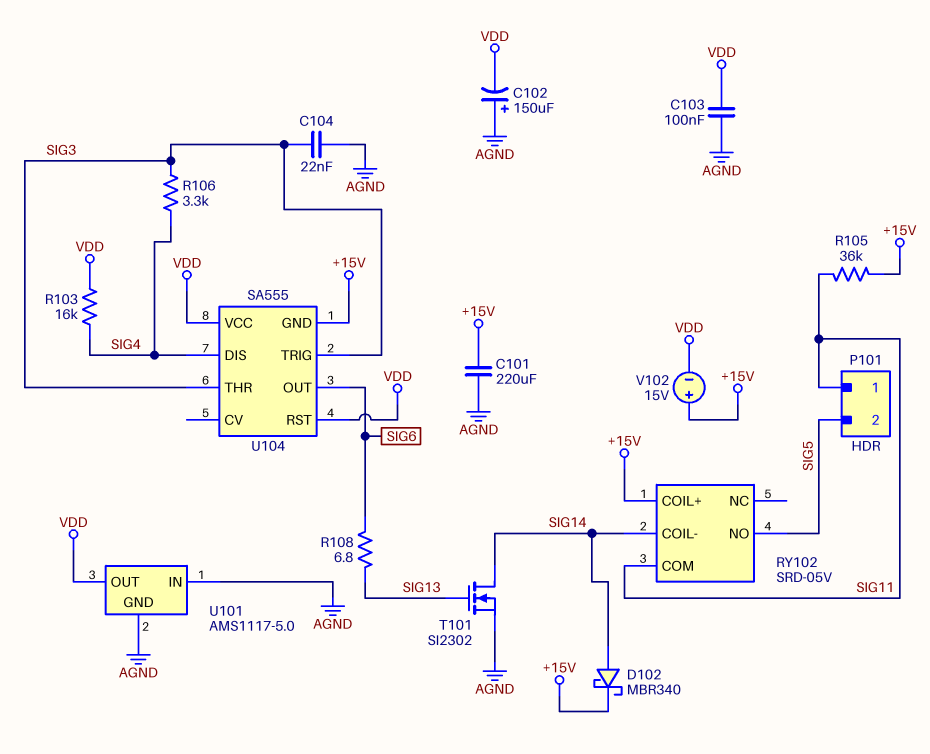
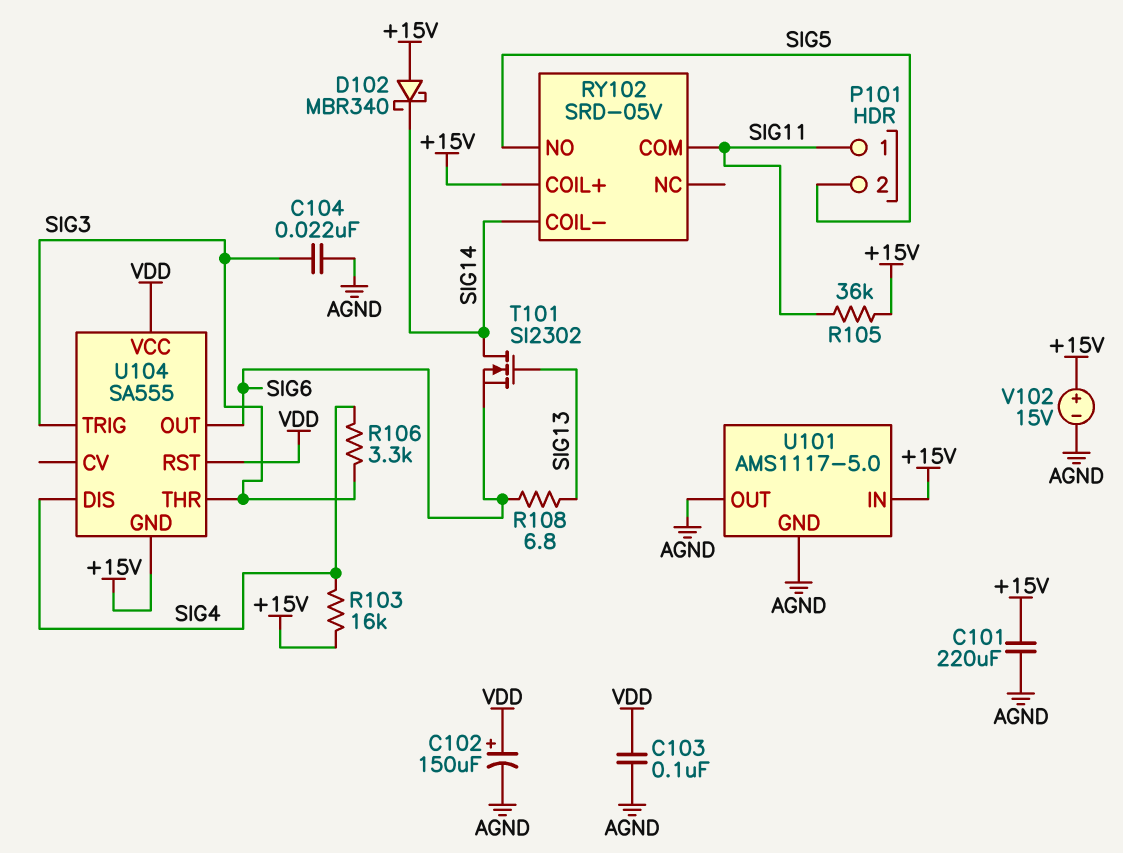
C102: 150uF (plus AGND, minus VDD) -> 150uF (plus VDD, minus AGND)
D102: schottky MBR340 (A SIG14, K +15V) -> schottky MBR340 (A +15V, K SIG14)
R103: 16k (SIG4, VDD) -> 16k (+15V, SIG4)
T101: NMOS SI2302 (G SIG13, D SIG14, S AGND) -> NMOS SI2302 (G SIG13, D SIG14, S SIG6)
U101 pin IN: AGND -> +15V
U101 pin OUT: VDD -> AGND
V102: 15V (plus +15V, minus VDD) -> 15V (plus +15V, minus AGND)

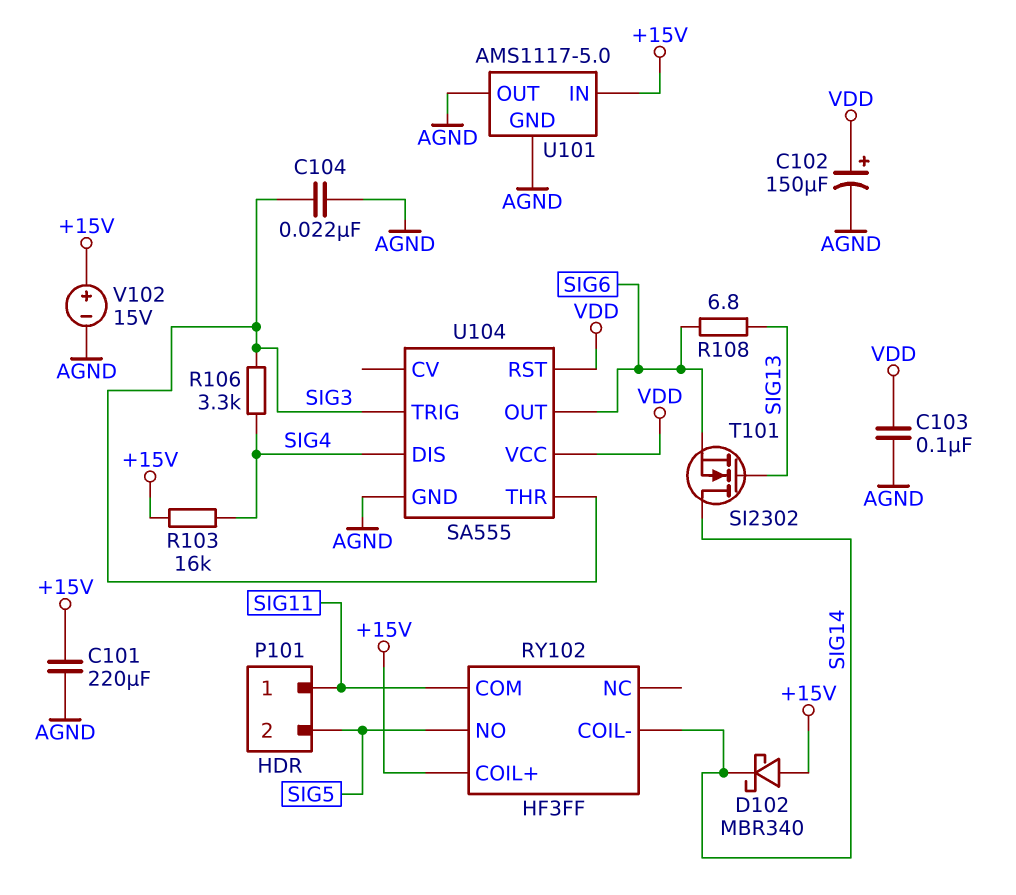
R105: 36k (+15V, SIG11) -> none
RY102: SRD-05V -> HF3FF
U104 pin GND: +15V -> AGND

